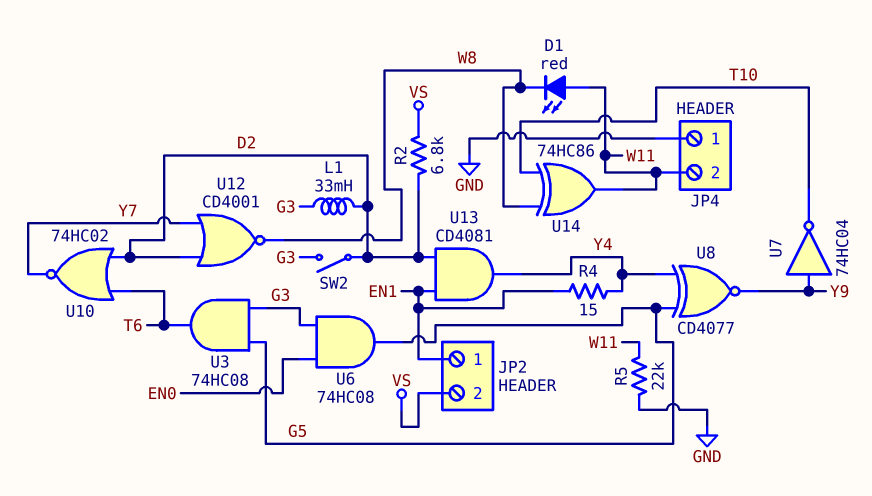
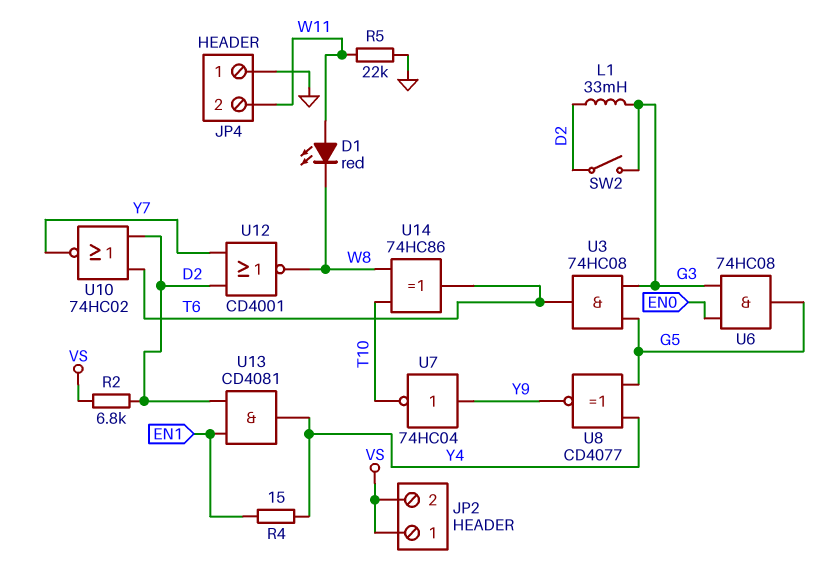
JP2 pin 1: EN1 -> VS
U14: XOR 74HC86 (in T10, in W8, out W11) -> XOR 74HC86 (in T10, in W8, out T6)

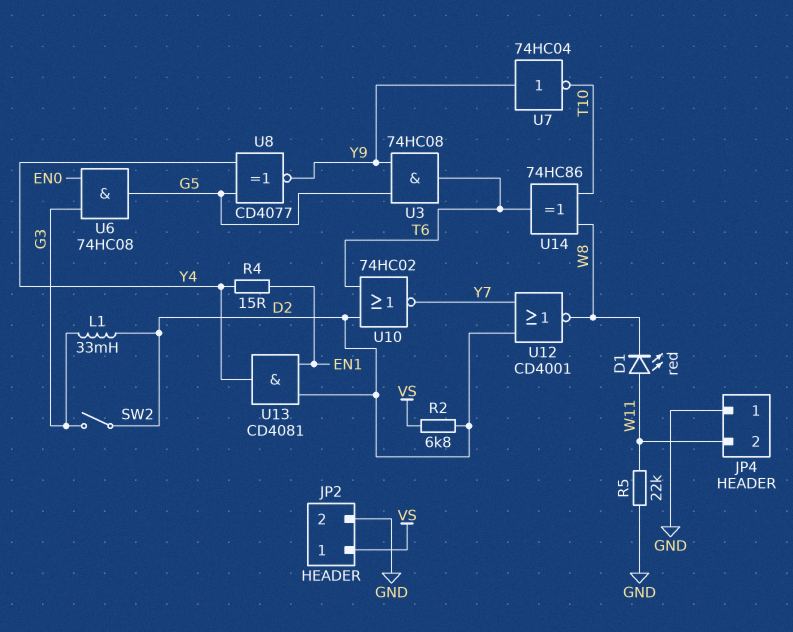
JP2 pin 2: VS -> GND
U3: AND 74HC08 (in G3, in G5, out T6) -> AND 74HC08 (in G5, in Y9, out T6)

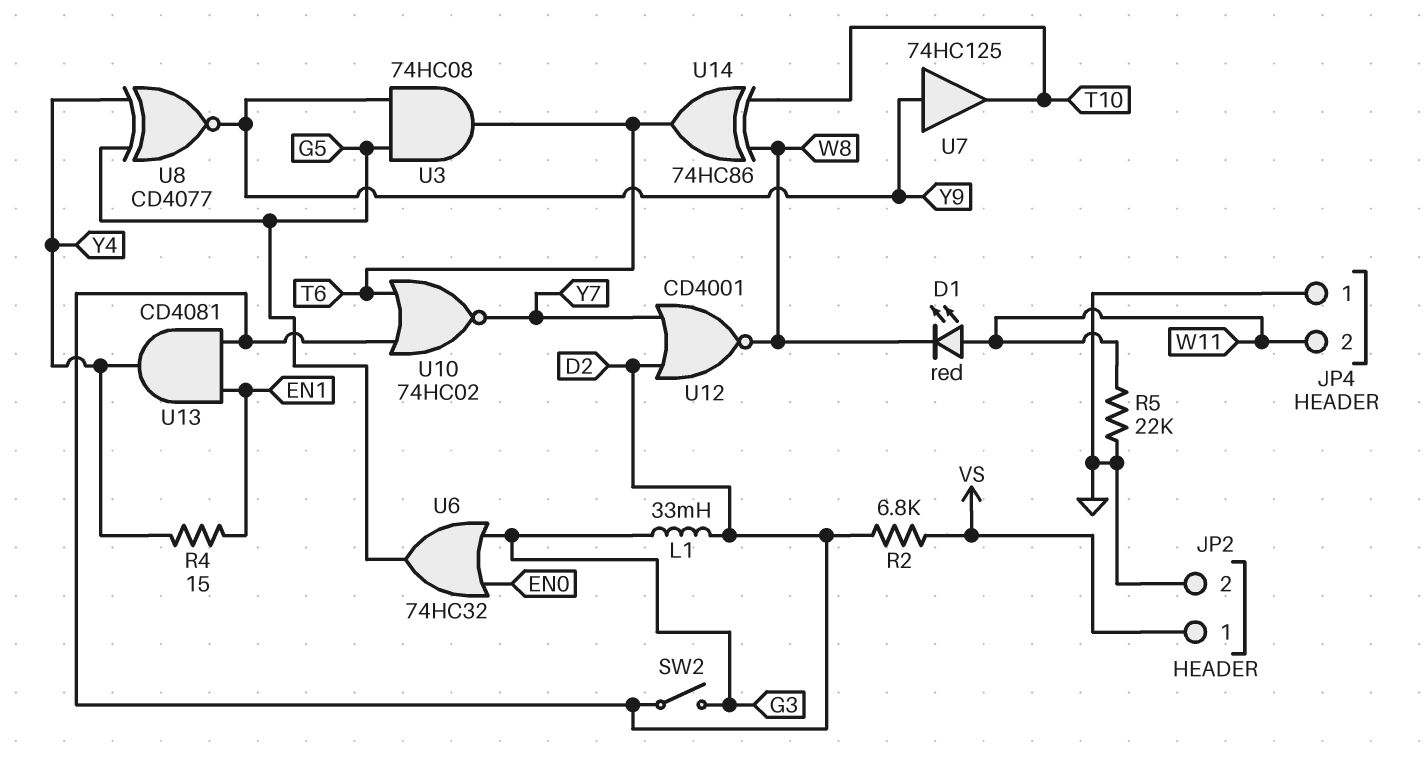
U6: AND 74HC08 (in EN0, in G3, out G5) -> OR 74HC32 (in EN0, in G3, out G5)
U7: NOT 74HC04 (in Y9, out T10) -> buffer 74HC125 (in Y9, out T10)

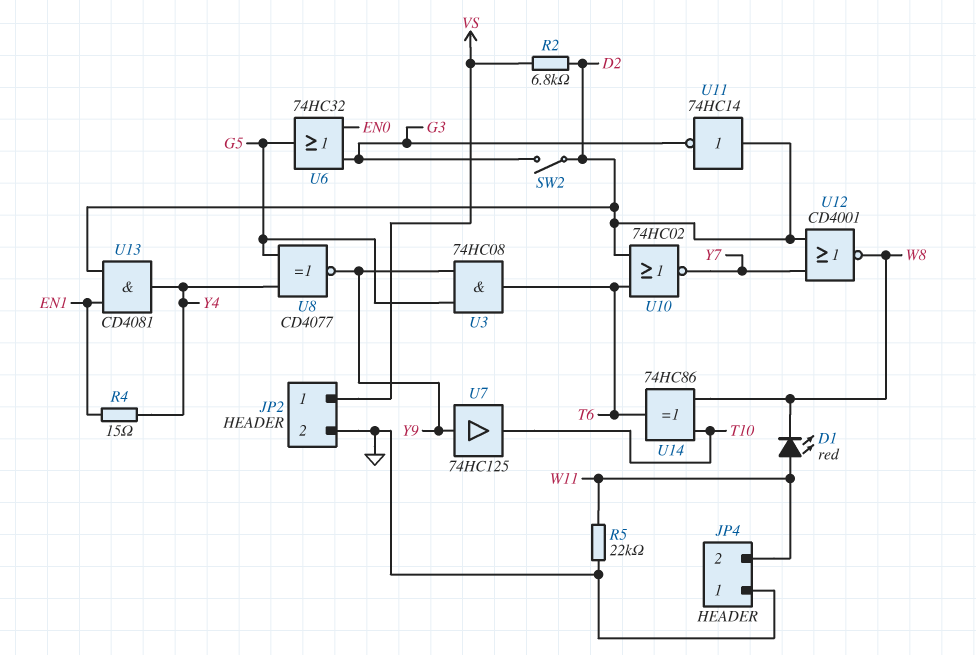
L1: 33mH (D2, G3) -> none
U11: none -> NOT 74HC14 (in D2, out G3)

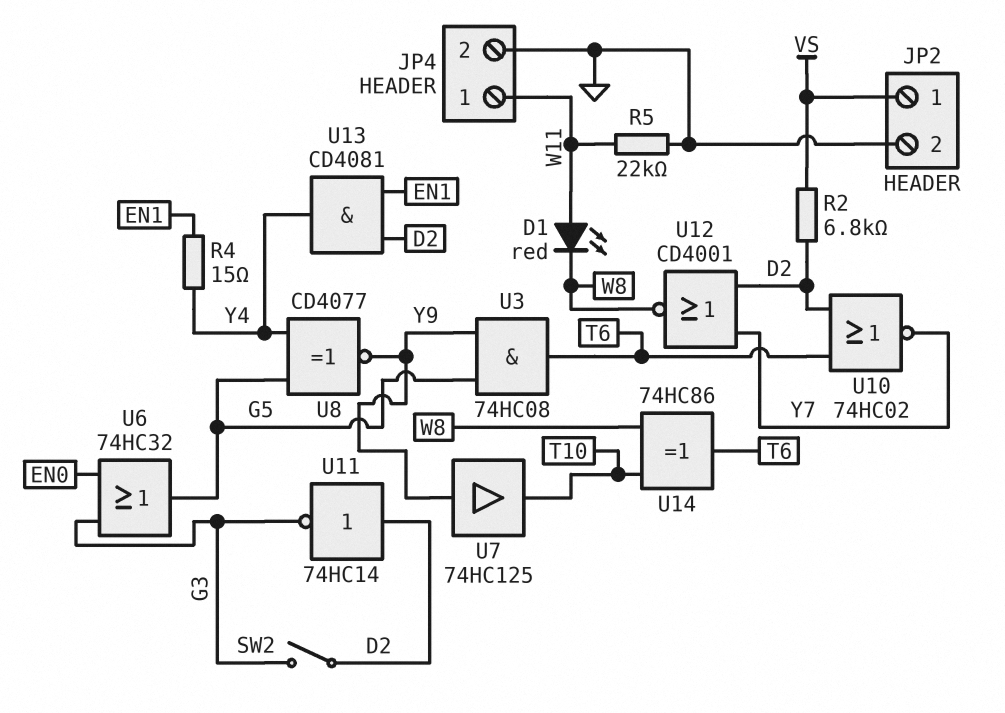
JP4 pin 1: GND -> W11
JP4 pin 2: W11 -> GND

